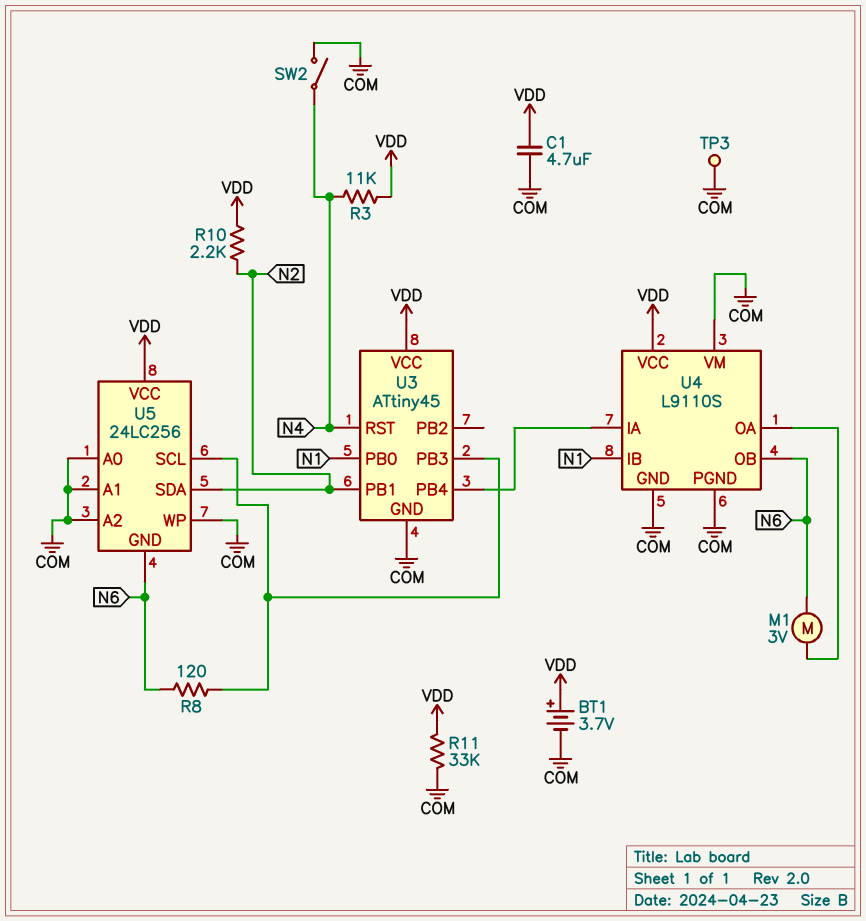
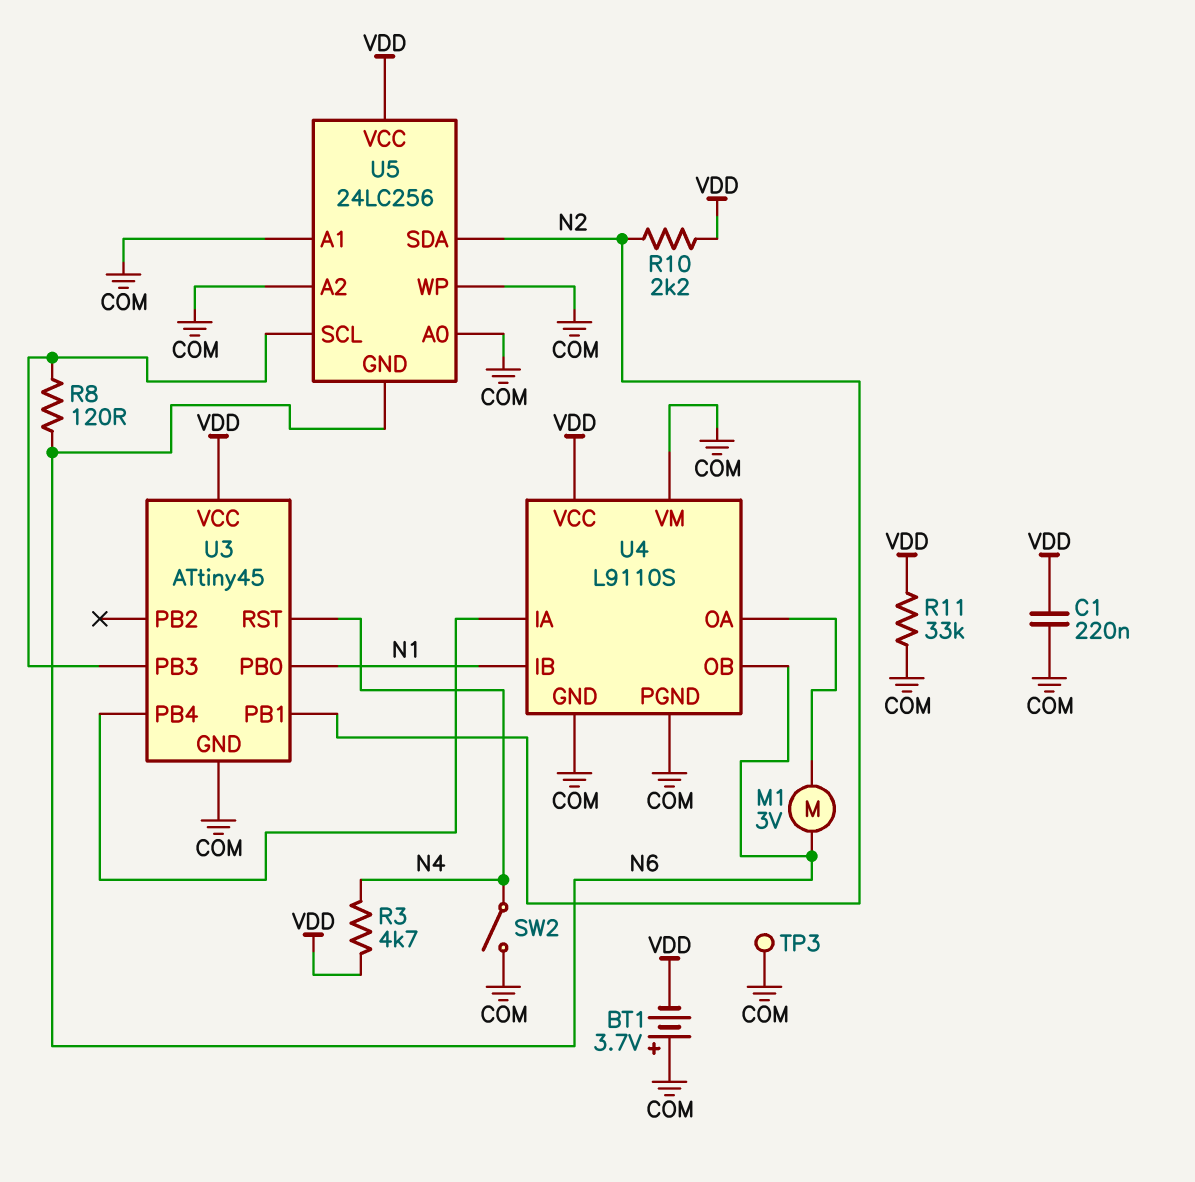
BT1: 3.7V (plus VDD, minus COM) -> 3.7V (plus COM, minus VDD)
C1: 4.7uF (COM, VDD) -> 220nF (COM, VDD)
R3: 11k (N4, VDD) -> 4.7k (N4, VDD)

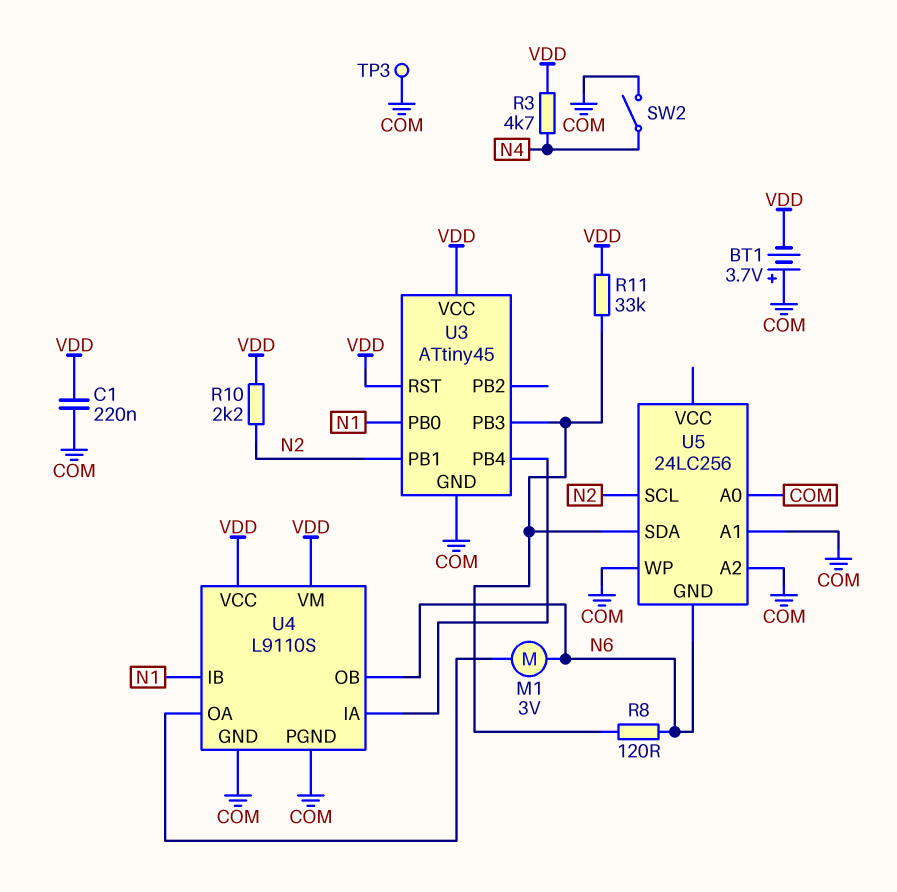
R11: 33k (COM, VDD) -> 33k (U3/PB3, VDD)
U3 pin RST: N4 -> VDD
U4 pin VM: COM -> VDD
U5 pin SCL: U3/PB3 -> N2
U5 pin SDA: N2 -> U3/PB3
U5 pin VCC: VDD -> none

